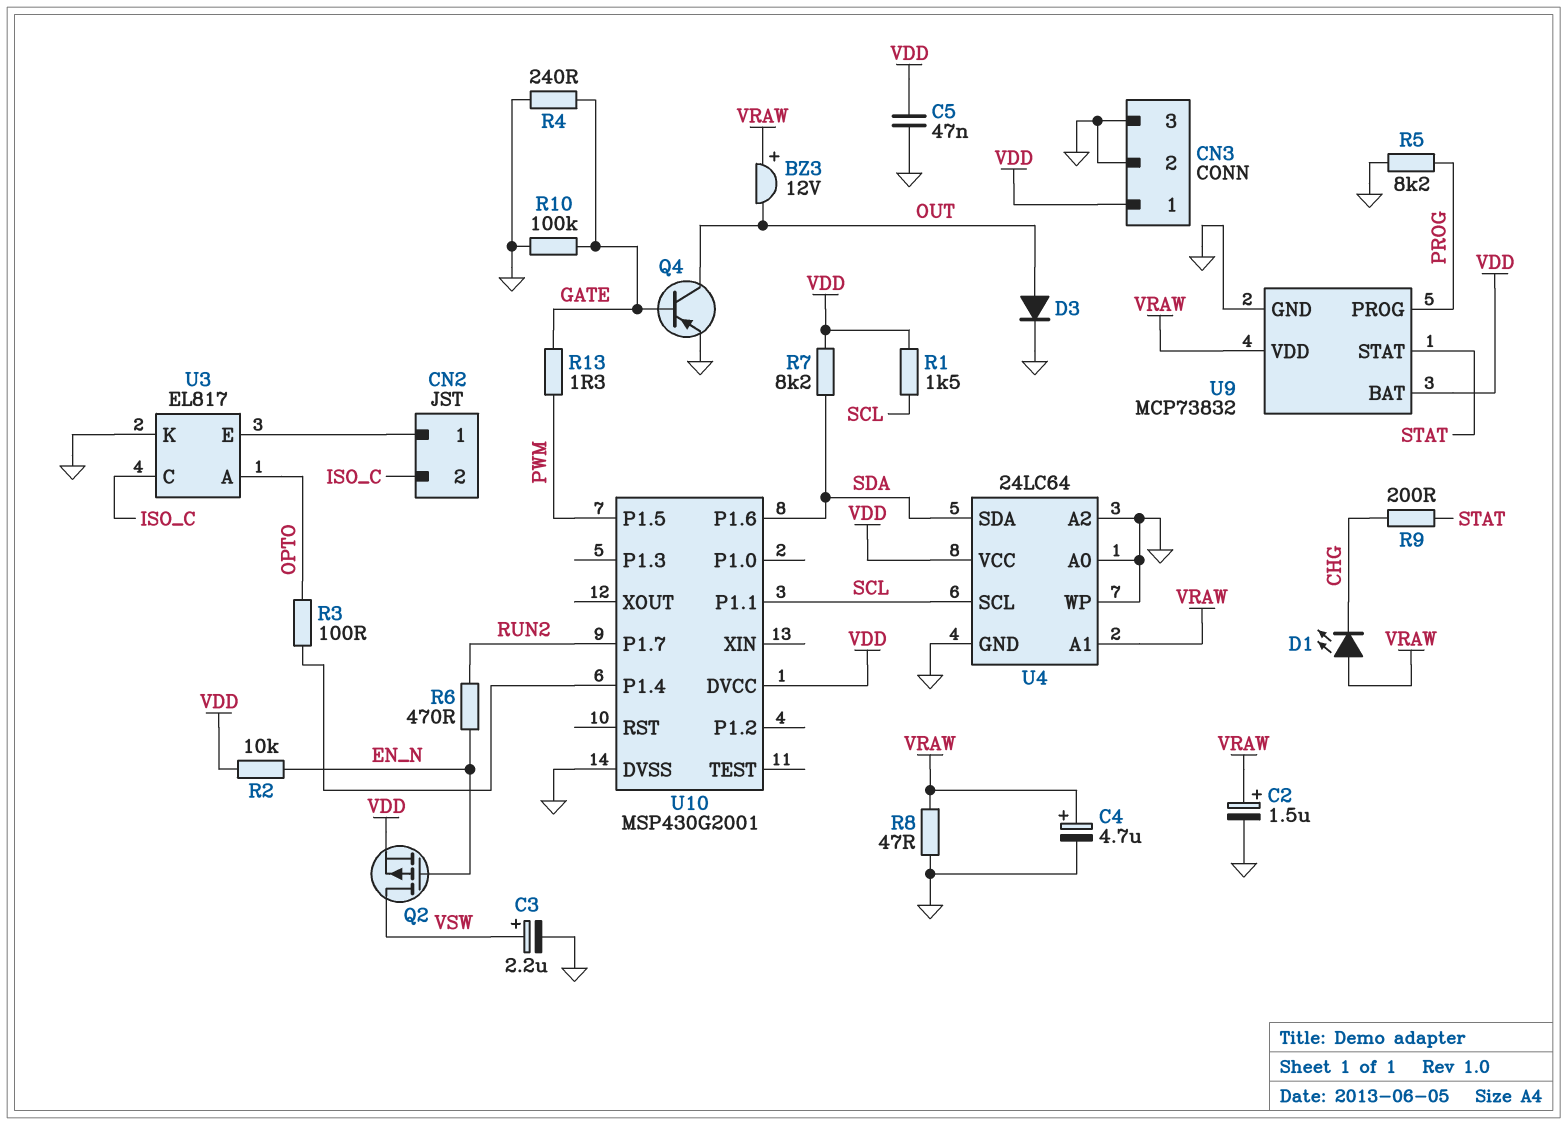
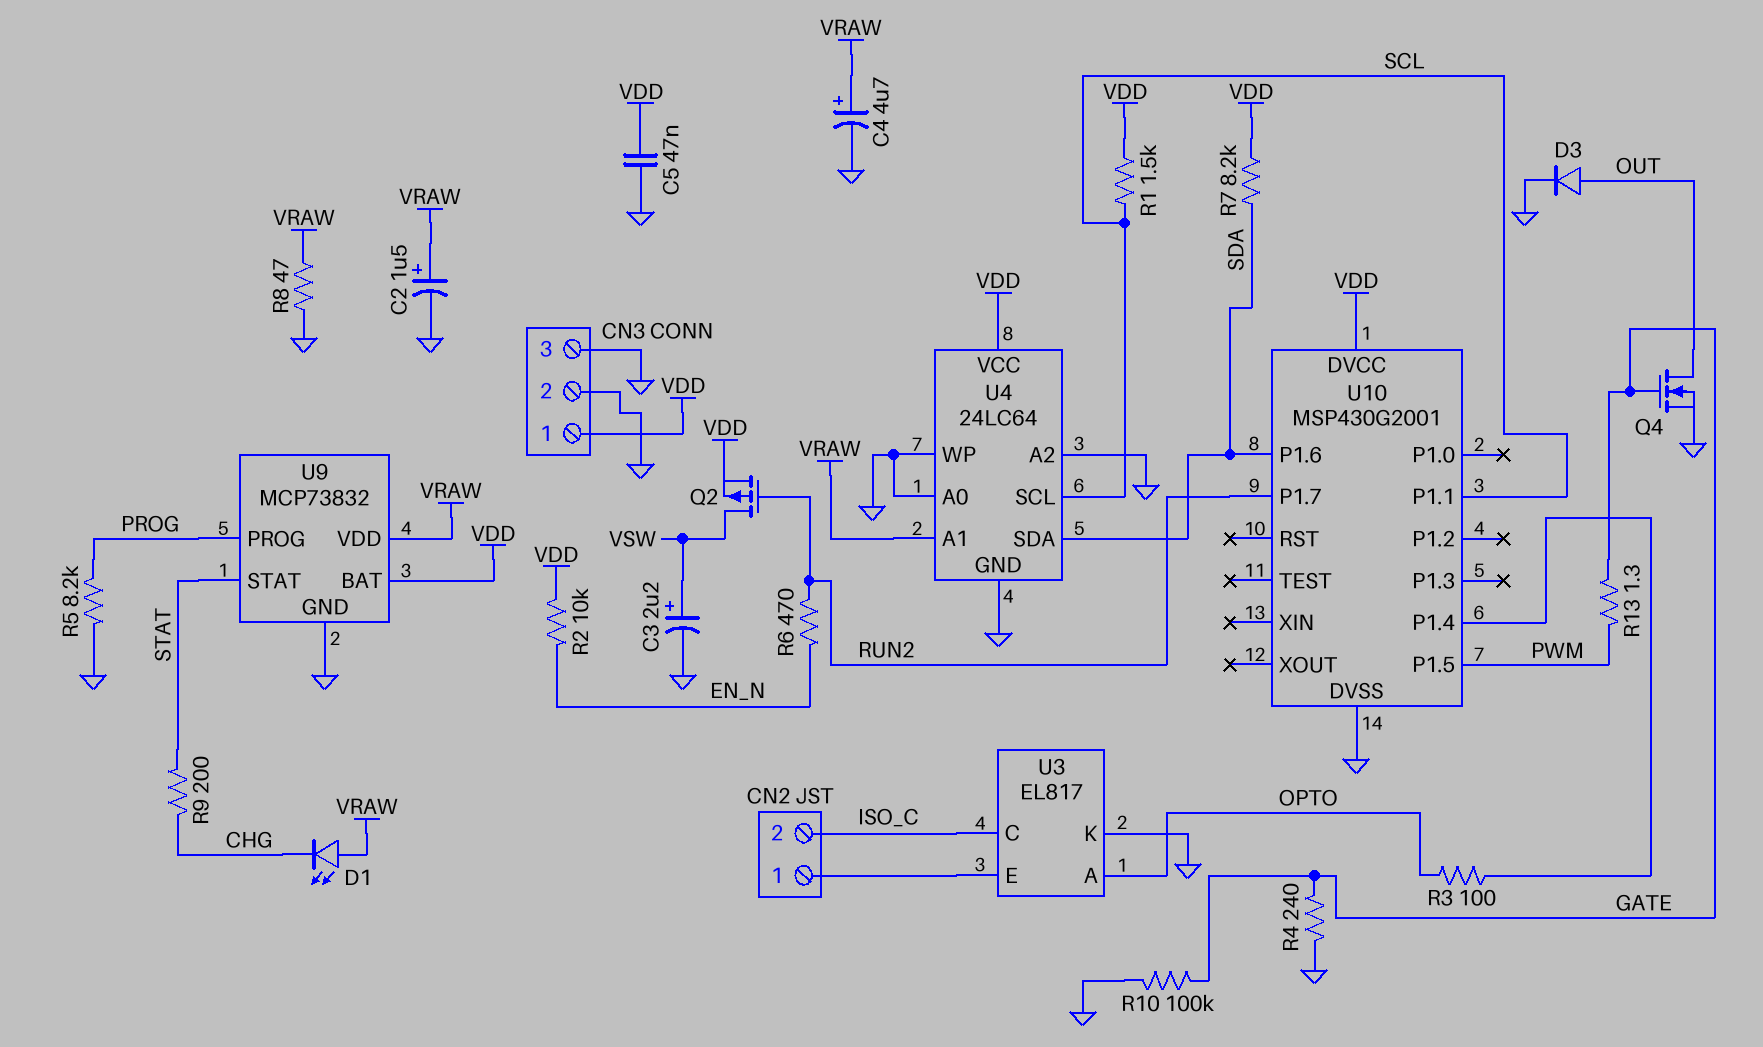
BZ3: buzzer 12V (plus VRAW, minus OUT) -> none
Q2: PMOS (G EN_N, D VSW, S VDD) -> PMOS (G RUN2, D VSW, S VDD)
Q4: PNP (B GATE, C OUT, E GND) -> NMOS (G GATE, D OUT, S GND)

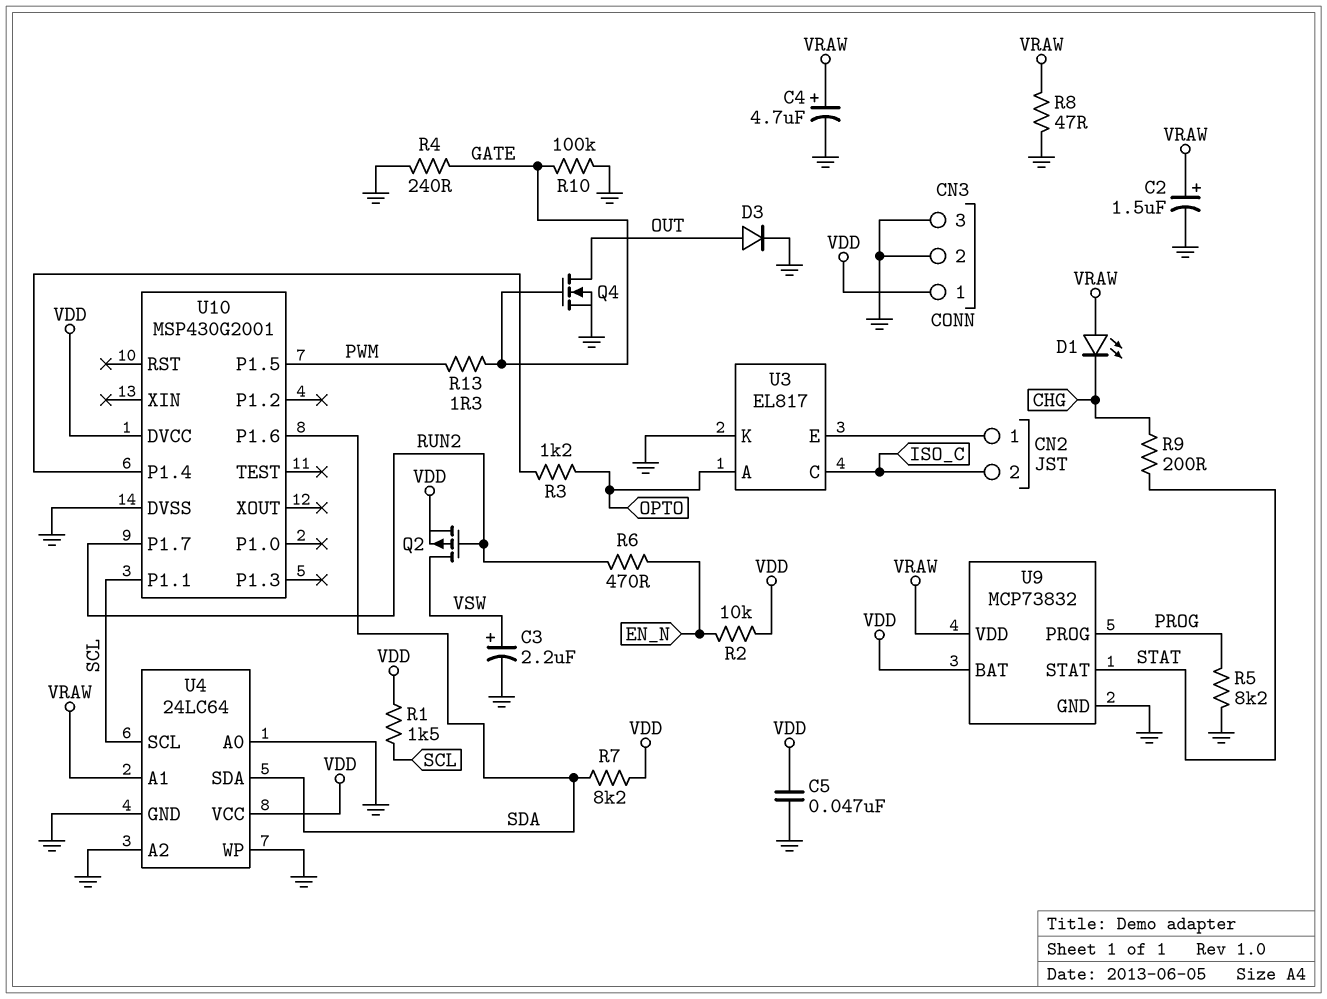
R3: 100 (OPTO, U10/P1.4) -> 1.2k (OPTO, U10/P1.4)

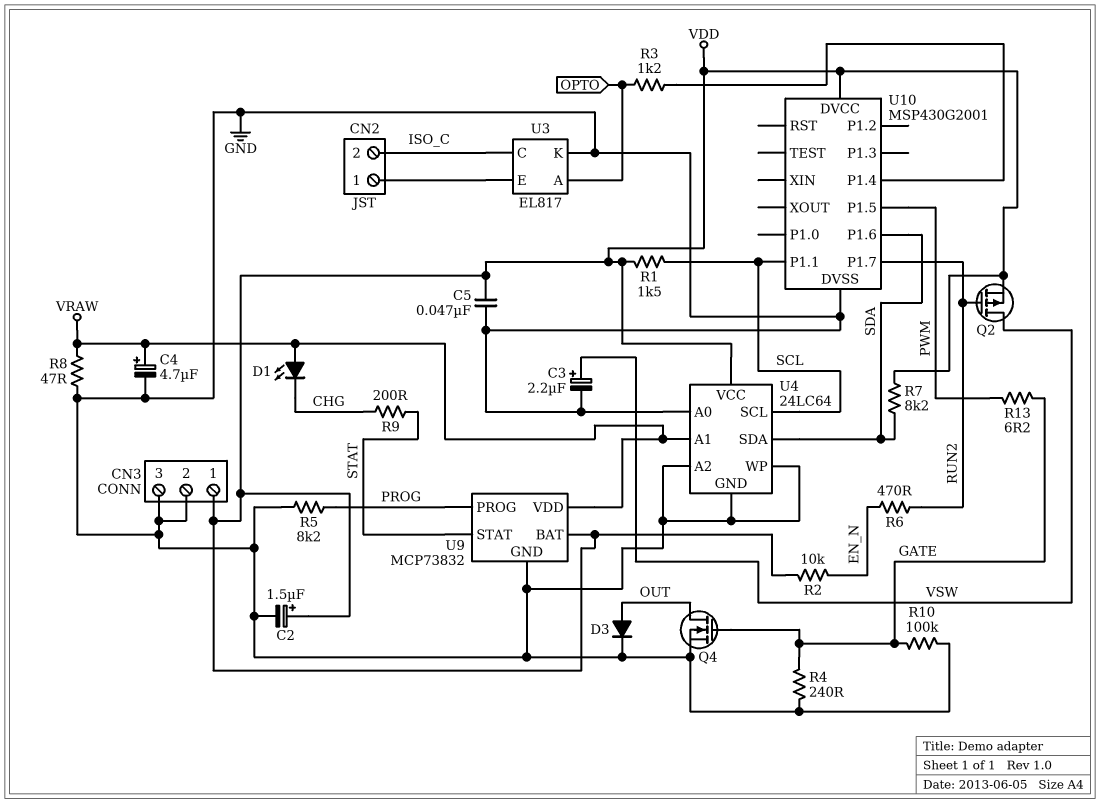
C2: 1.5uF (plus VRAW, minus GND) -> 1.5uF (plus VDD, minus GND)
R13: 1.3 (GATE, PWM) -> 6.2 (GATE, PWM)

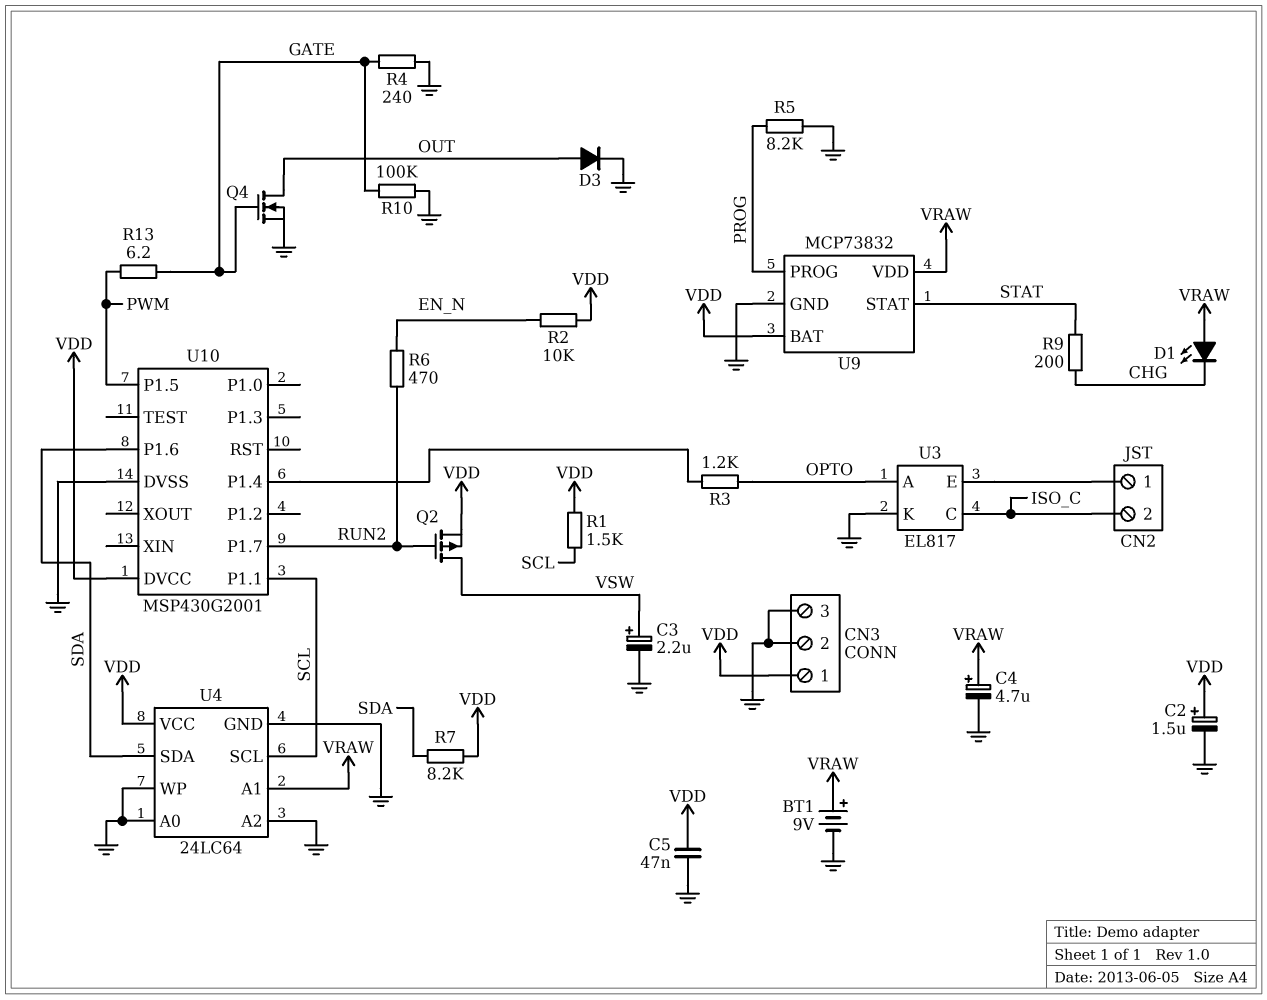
BT1: none -> 9V (plus VRAW, minus GND)
R8: 47 (GND, VRAW) -> none

